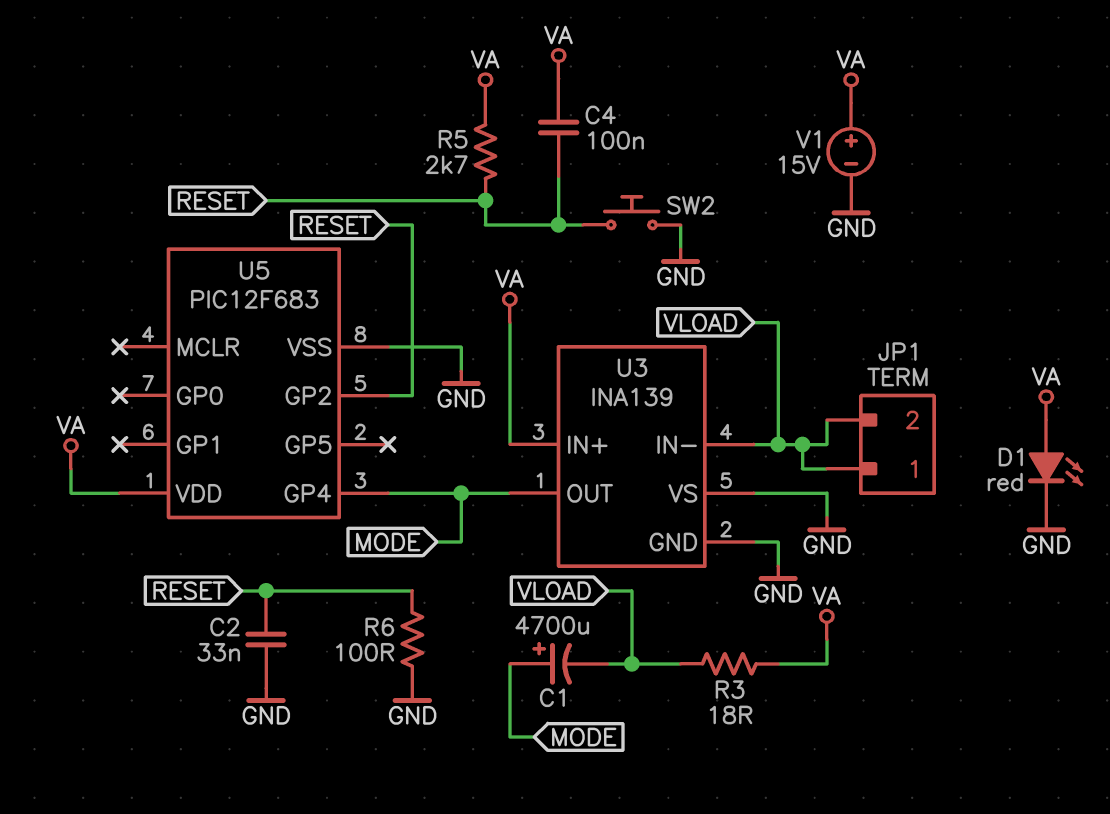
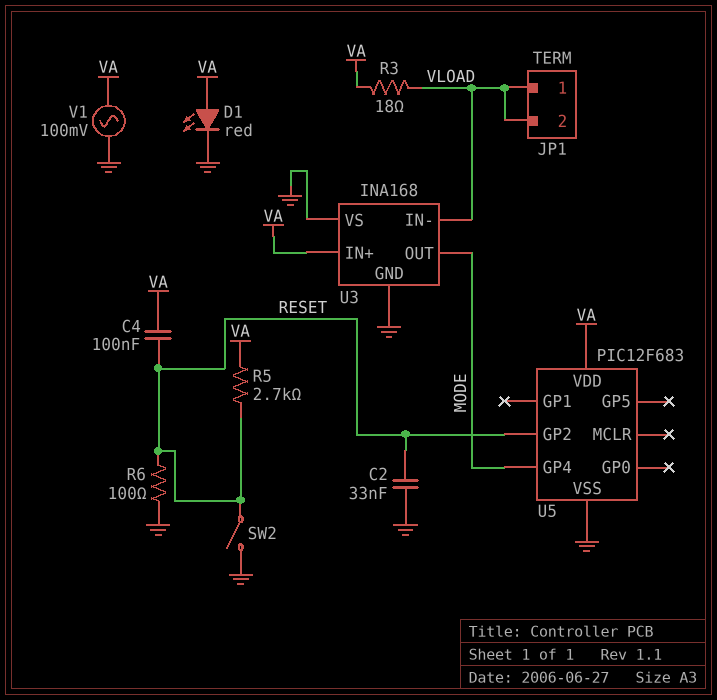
C1: 4700uF (plus MODE, minus VLOAD) -> none
SW2: button (GND, RESET) -> switch (GND, RESET)
U3: INA139 -> INA168
V1: 15V (plus VA, minus GND) -> AC 100mV (GND, VA)

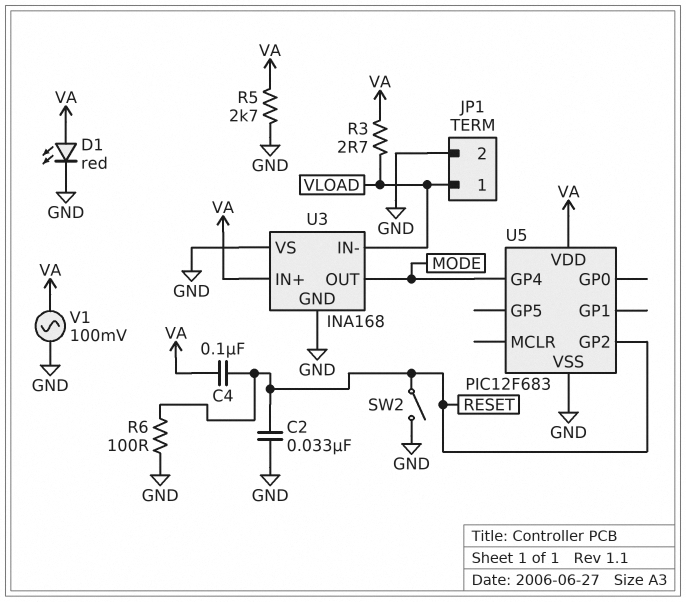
JP1 pin 2: VLOAD -> GND
R3: 18 (VA, VLOAD) -> 2.7 (VA, VLOAD)
R5: 2.7k (RESET, VA) -> 2.7k (GND, VA)

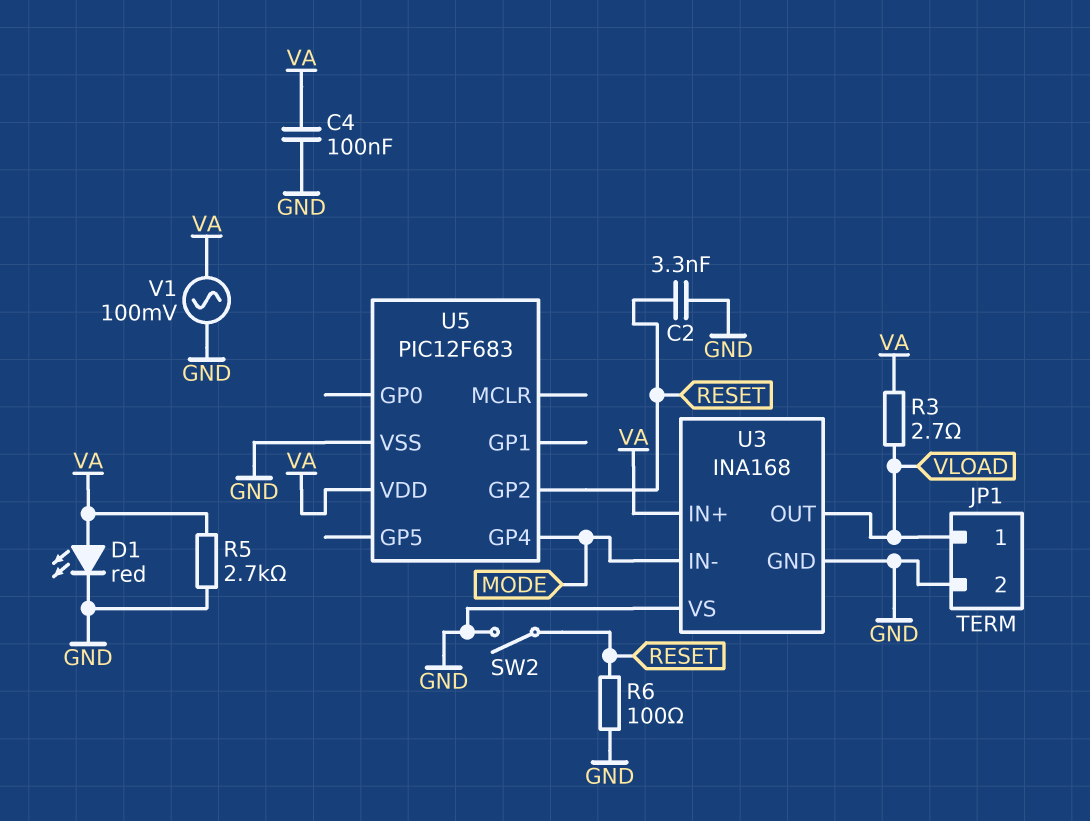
C2: 33nF (GND, RESET) -> 3.3nF (GND, RESET)
C4: 100nF (RESET, VA) -> 100nF (GND, VA)
U3 pin IN-: VLOAD -> MODE
U3 pin OUT: MODE -> VLOAD

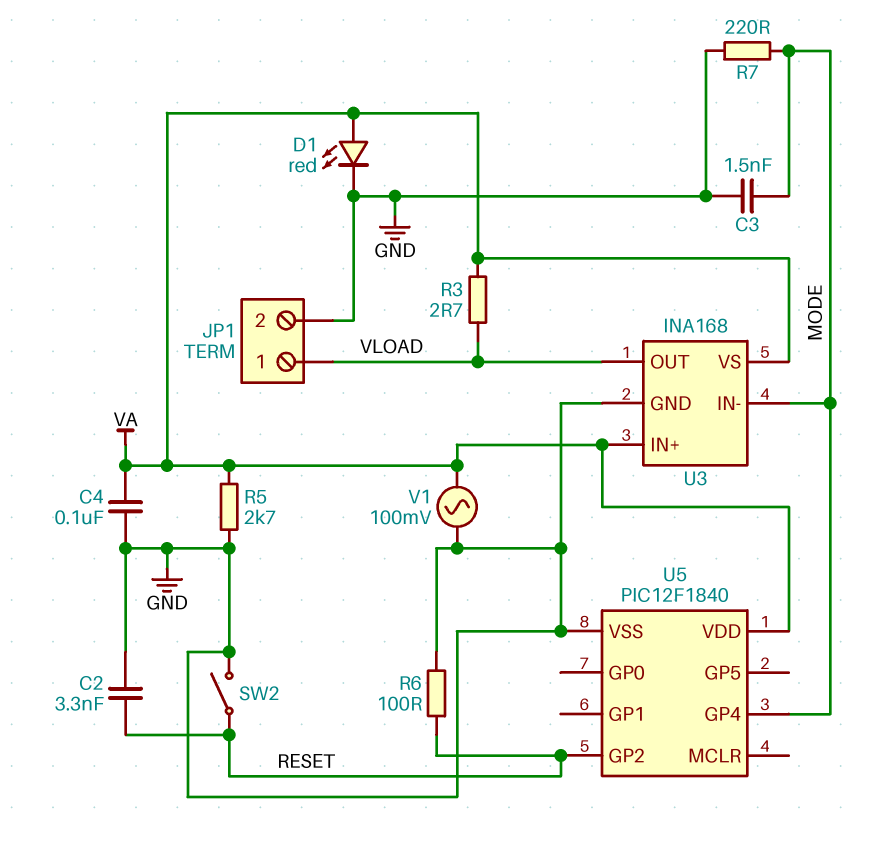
C3: none -> 1.5nF (GND, MODE)
R7: none -> 220 (GND, MODE)
U3 pin VS: GND -> VA
U5: PIC12F683 -> PIC12F1840

